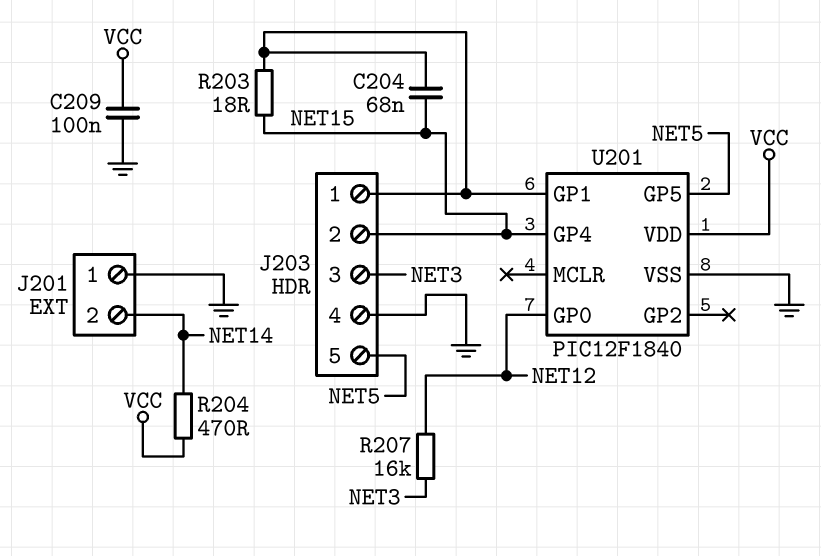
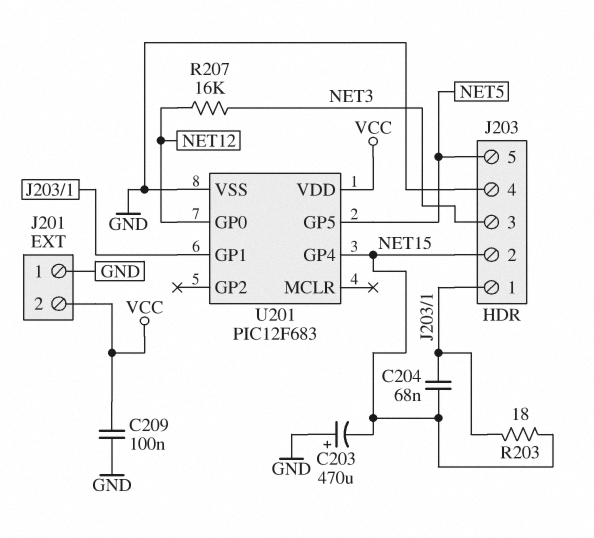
C203: none -> 470uF (plus GND, minus NET15)
J201 pin 2: NET14 -> VCC
R204: 470 (NET14, VCC) -> none
U201: PIC12F1840 -> PIC12F683

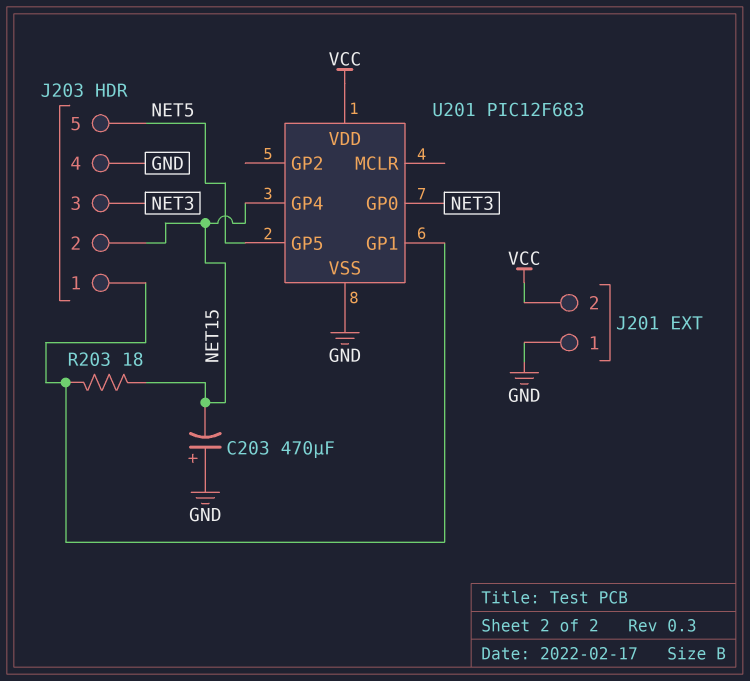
C204: 68nF (J203/1, NET15) -> none
C209: 100nF (GND, VCC) -> none
R207: 16k (NET3, NET12) -> none
U201 pin GP0: NET12 -> NET3

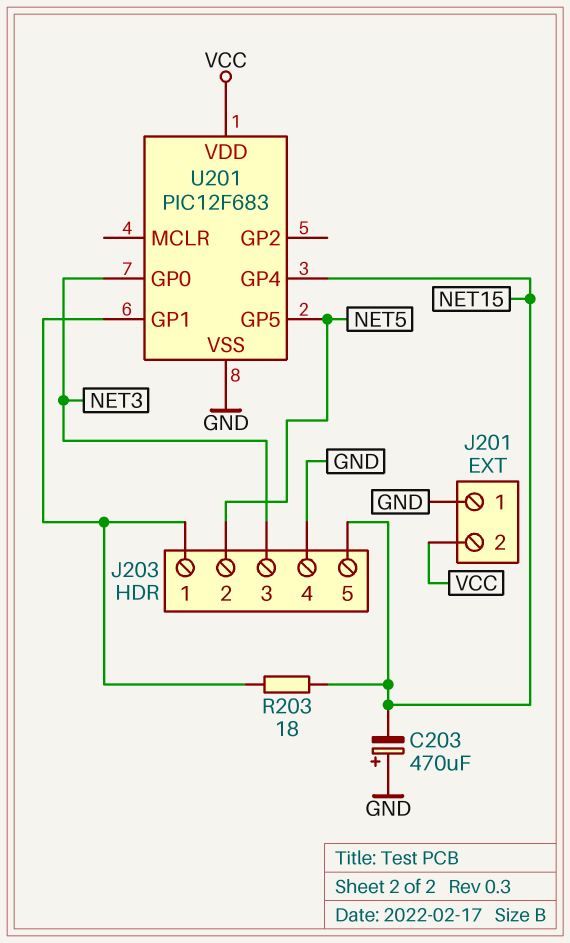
J203 pin 2: NET15 -> NET5
J203 pin 5: NET5 -> NET15

